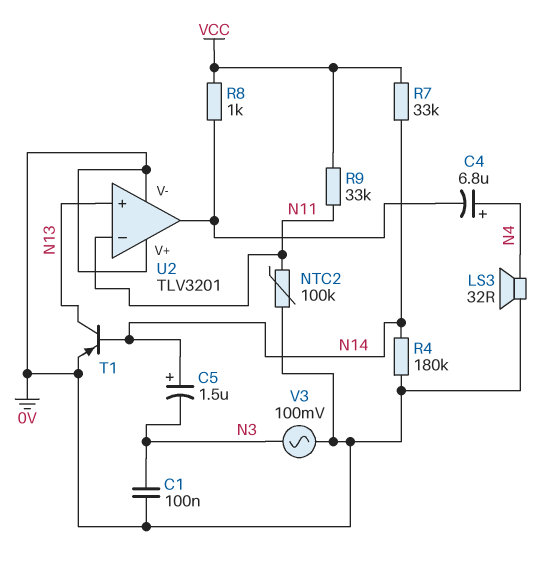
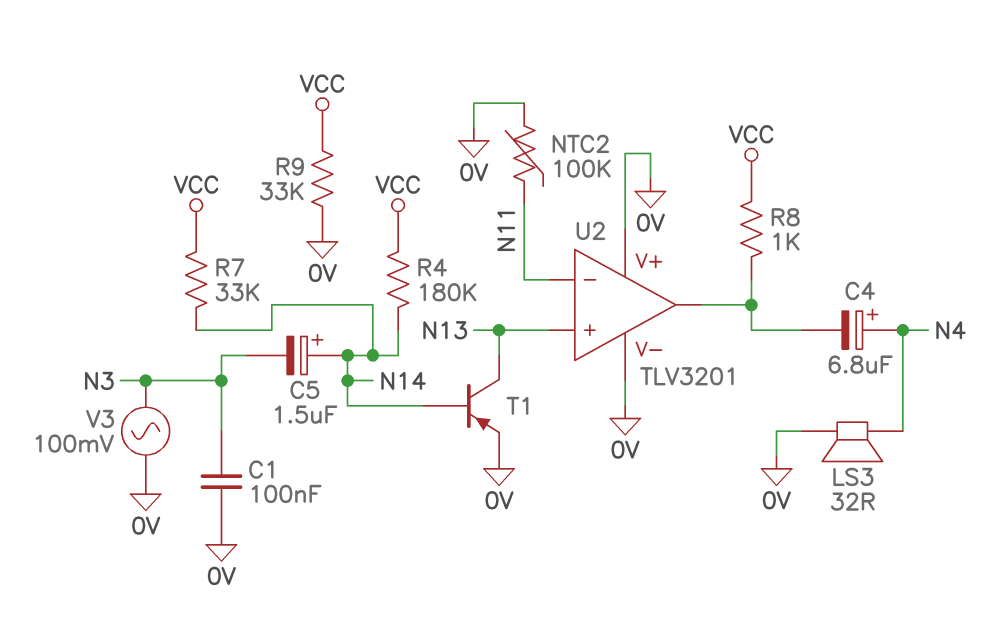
R4: 180k (0V, N14) -> 180k (N14, VCC)
R9: 33k (N11, VCC) -> 33k (0V, VCC)

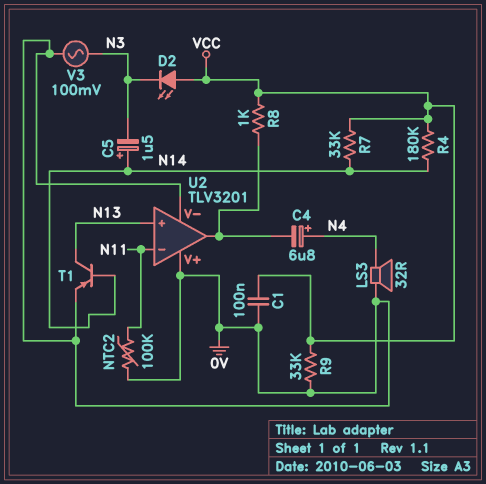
C1: 100nF (0V, N3) -> 100nF (0V, VCC)
D2: none -> LED (A VCC, K N3)

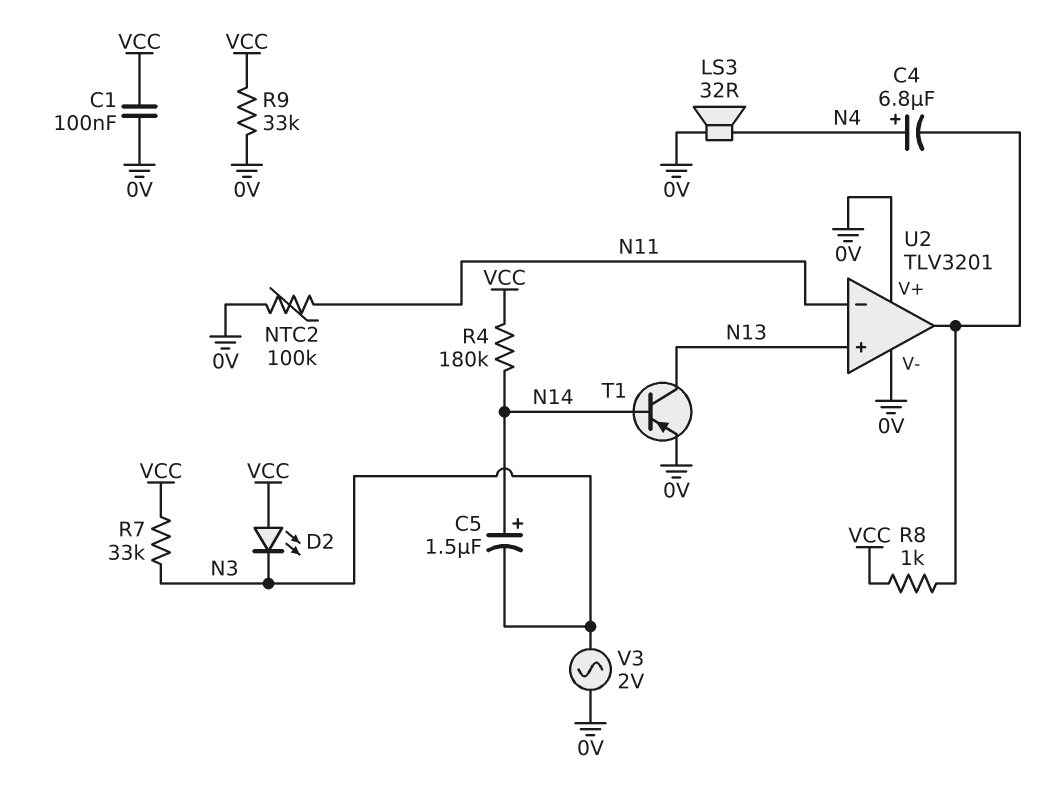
R7: 33k (N14, VCC) -> 33k (N3, VCC)
V3: AC 100mV (0V, N3) -> AC 2V (0V, N3)

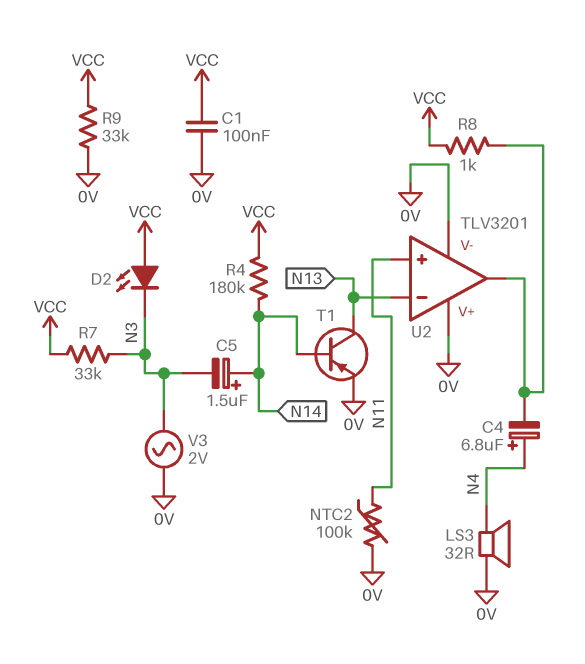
U2 pin in+: N13 -> N11
U2 pin in-: N11 -> N13

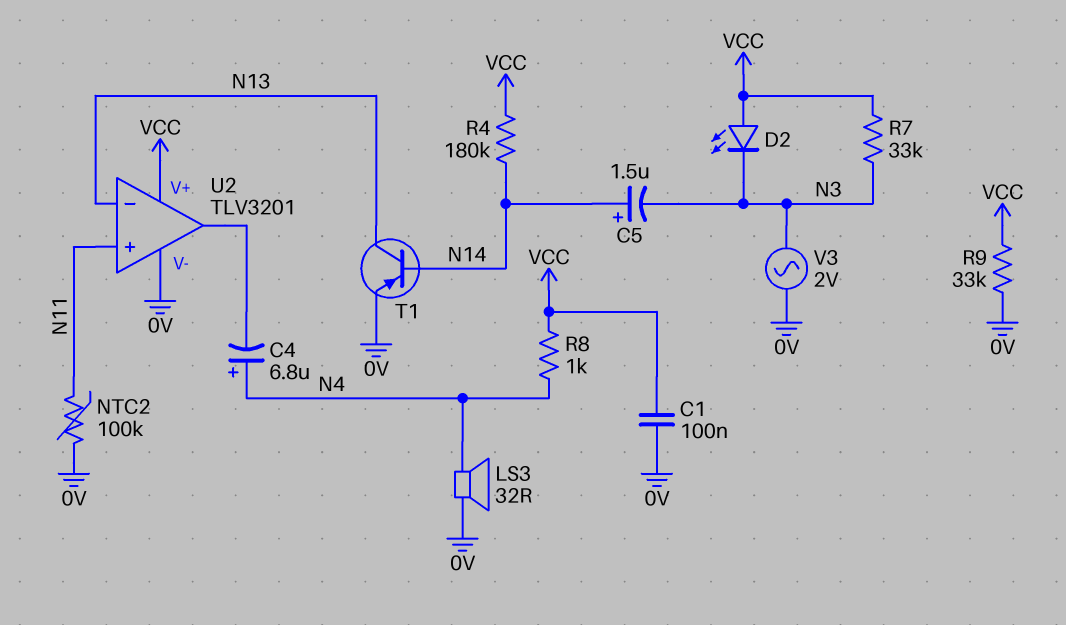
R8: 1k (U2/out, VCC) -> 1k (N4, VCC)
U2 pin V+: 0V -> VCC

